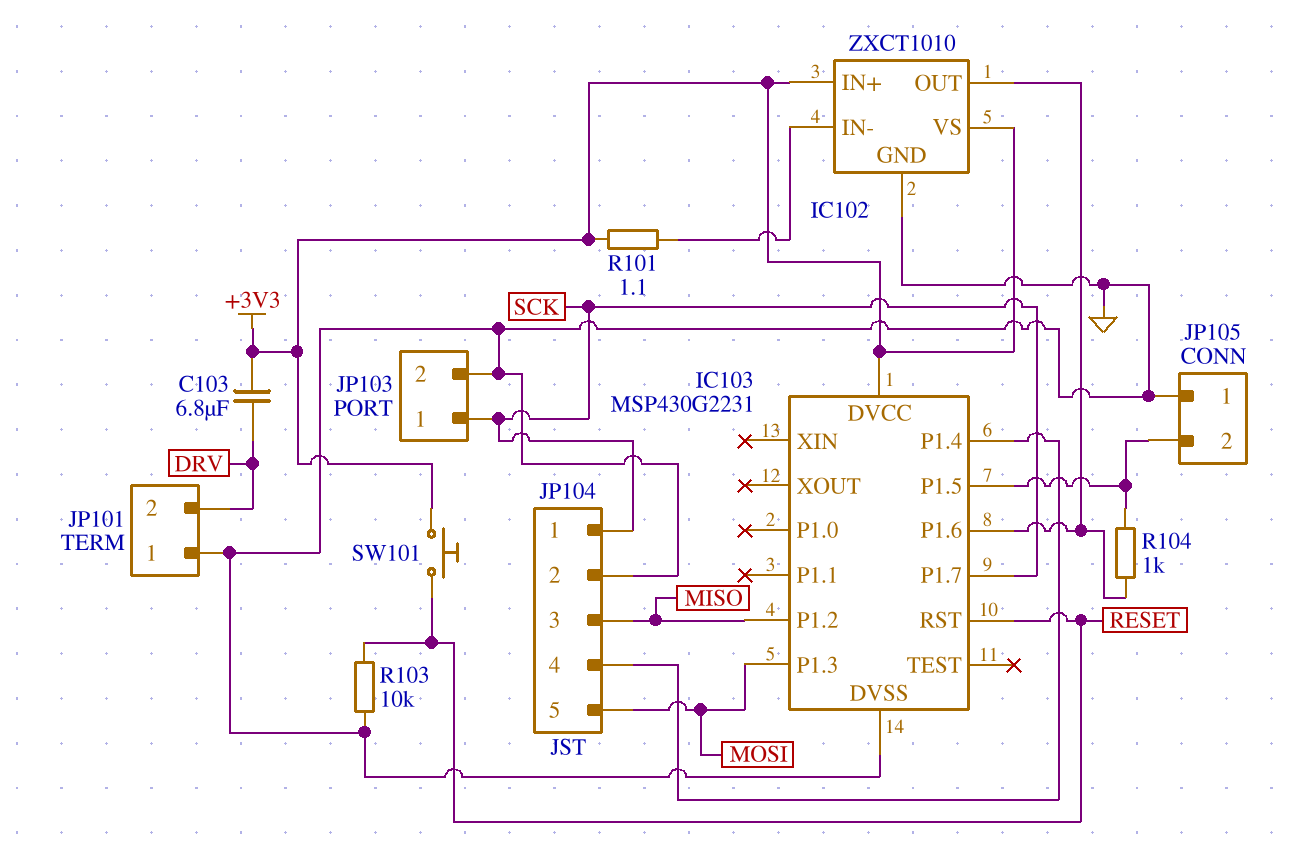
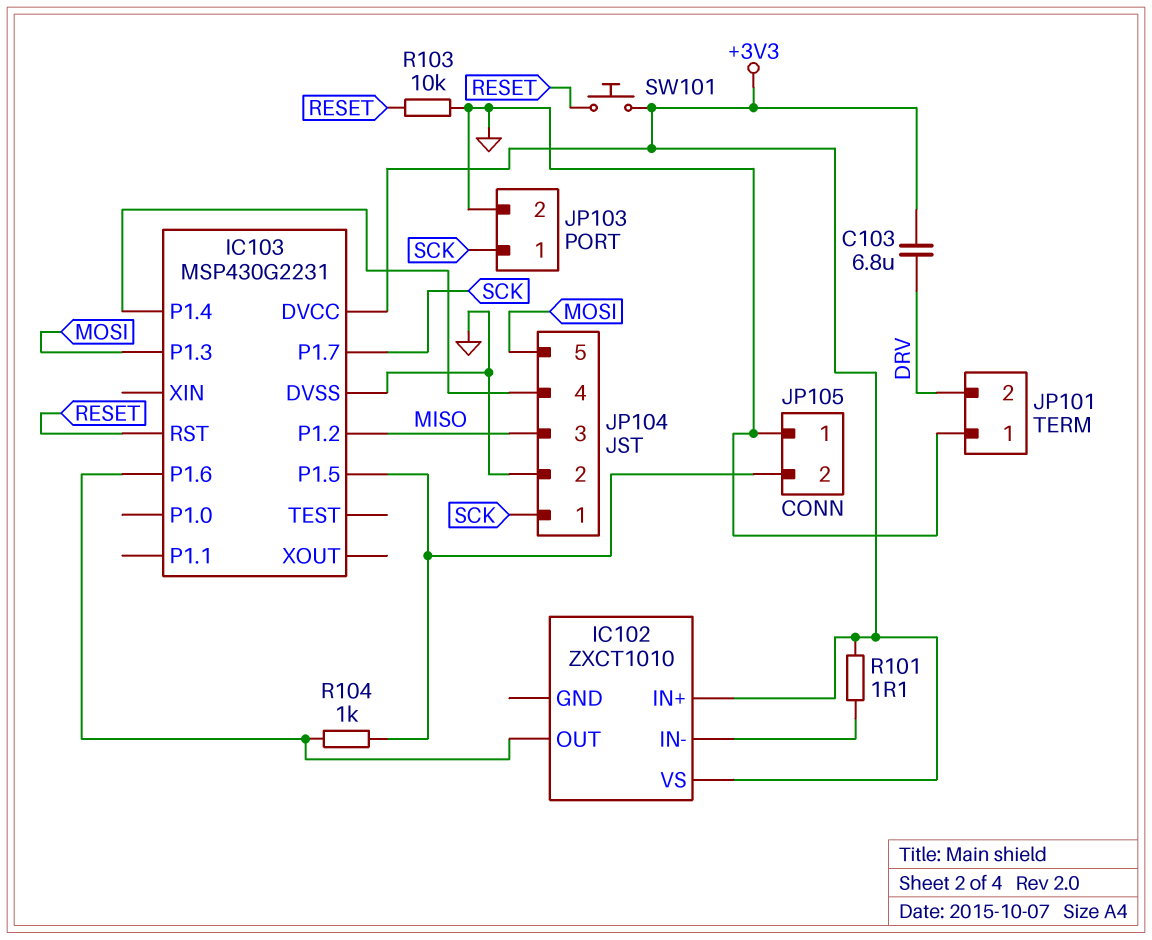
IC102 pin GND: GND -> none

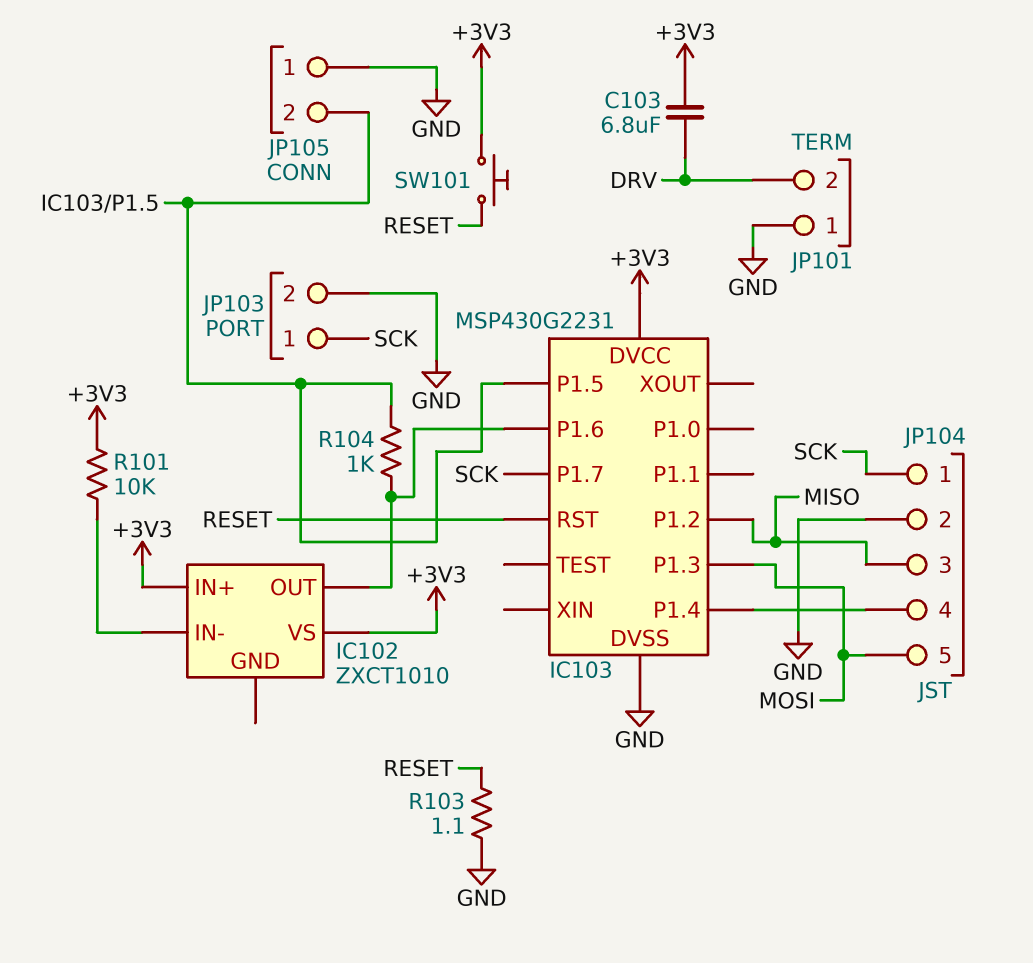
R101: 1.1 (+3V3, IC102/IN-) -> 10k (+3V3, IC102/IN-)
R103: 10k (GND, RESET) -> 1.1 (GND, RESET)

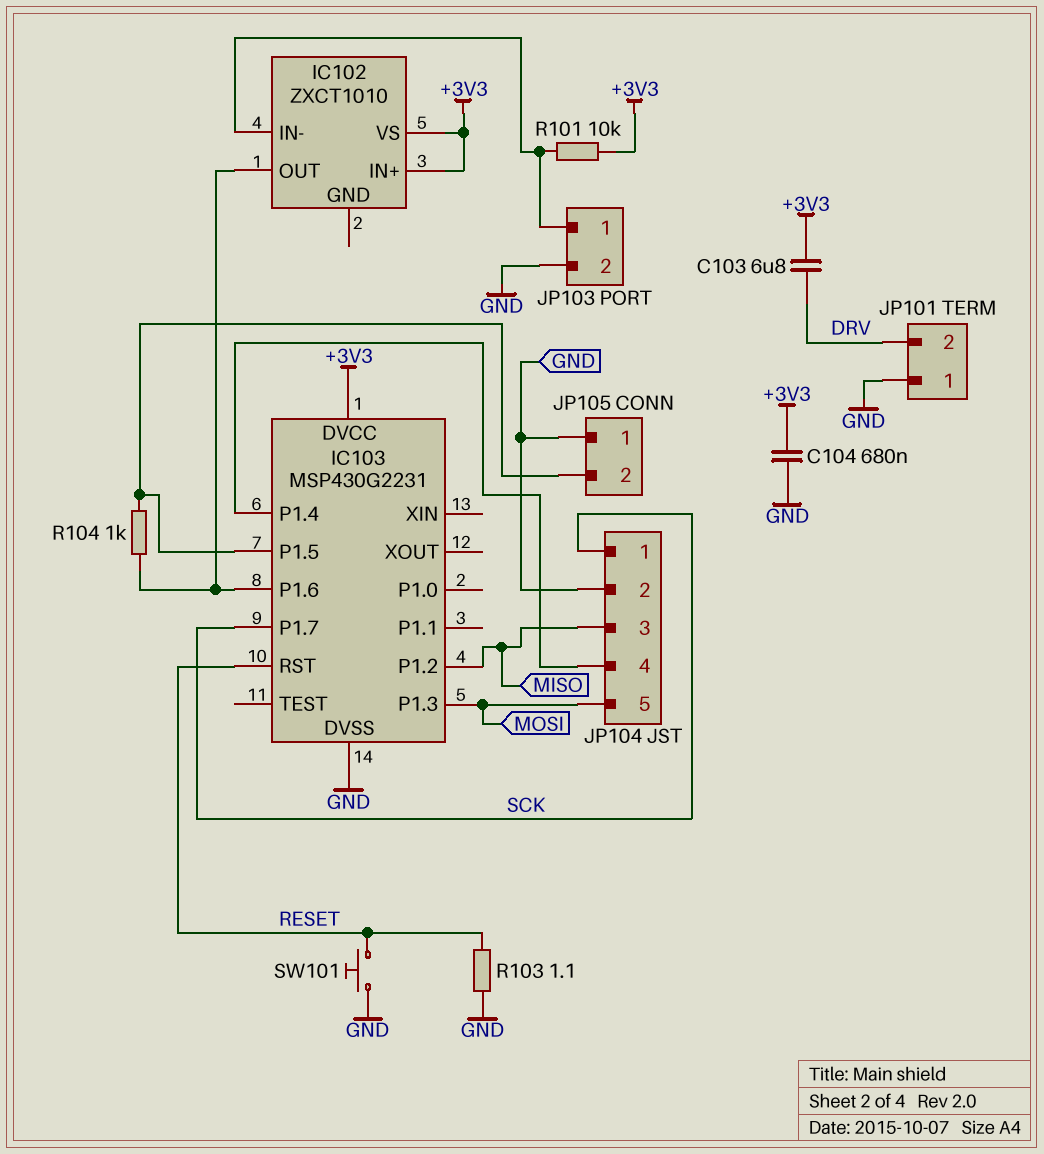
C104: none -> 680nF (+3V3, GND)
JP103 pin 1: SCK -> IC102/IN-
SW101: button (+3V3, RESET) -> button (GND, RESET)

